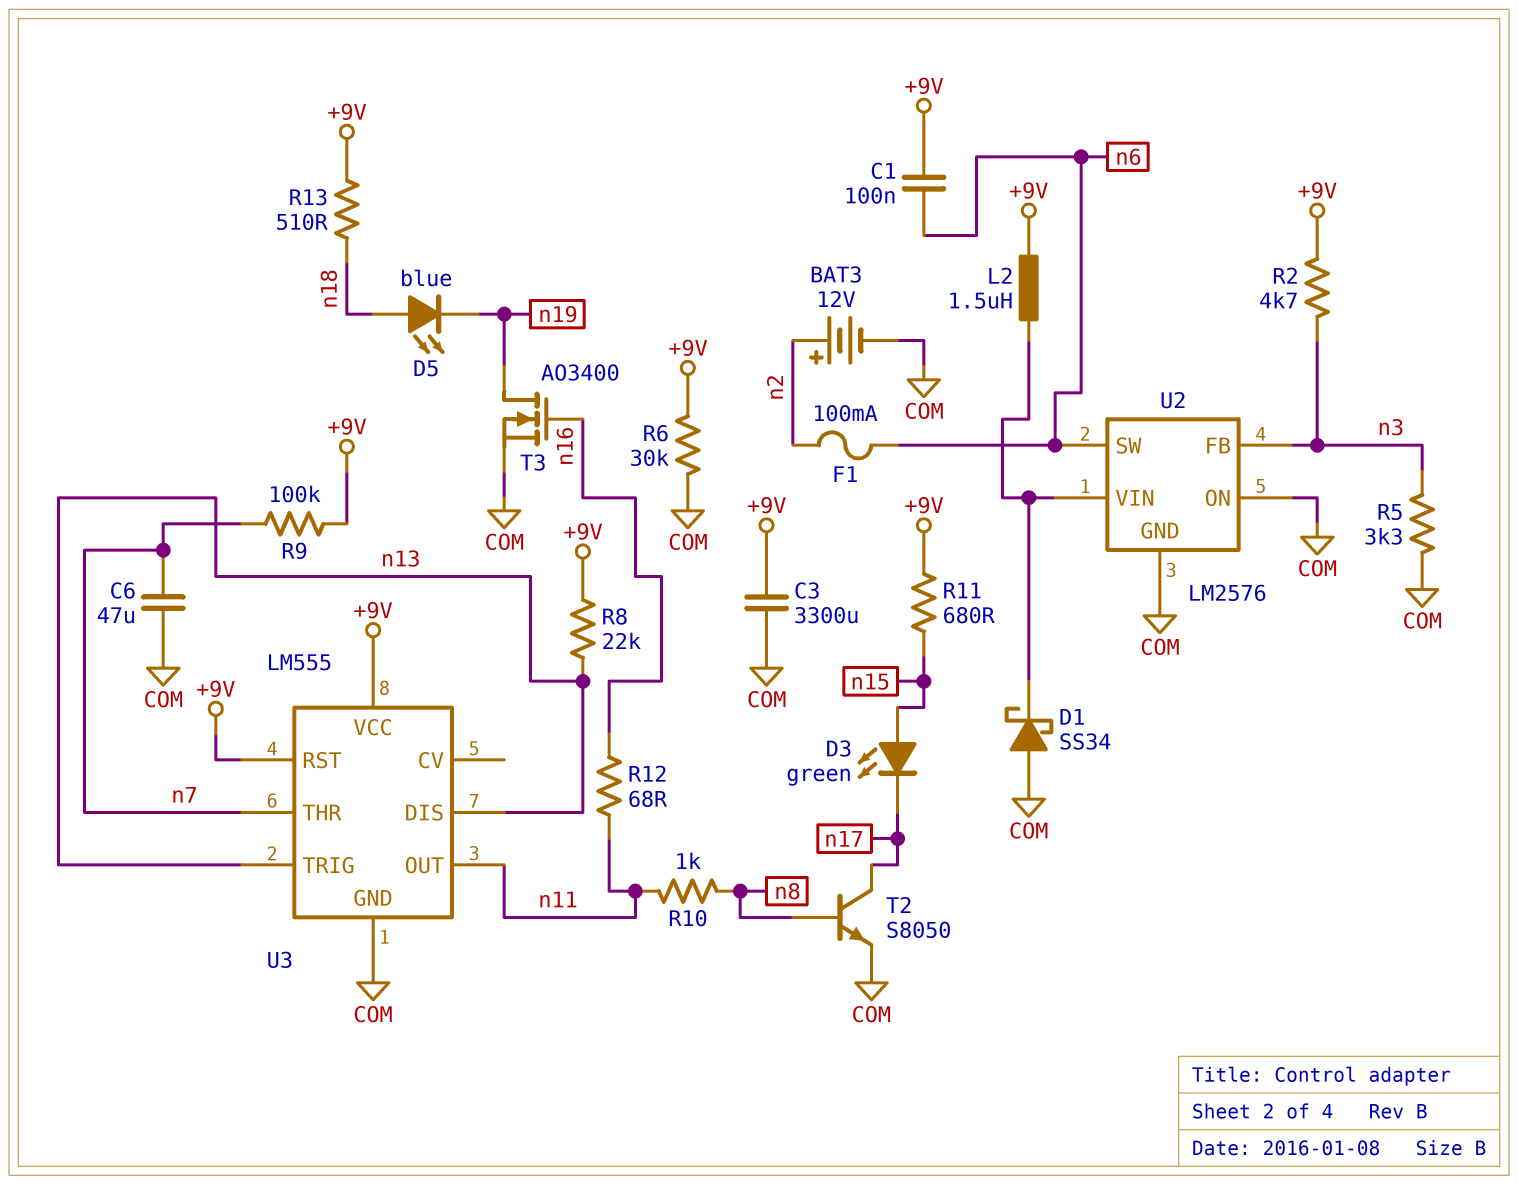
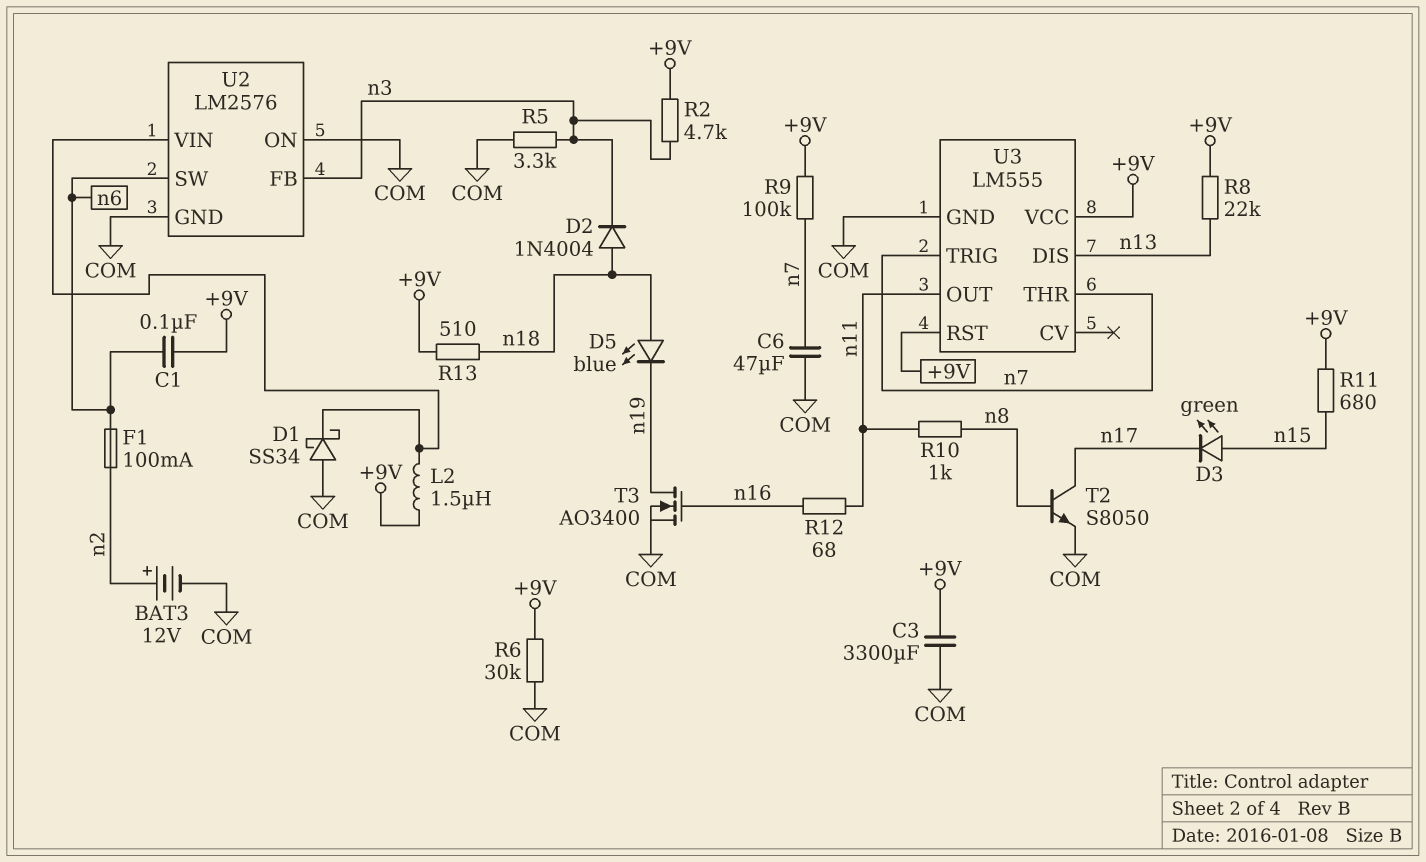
D2: none -> diode 1N4004 (A n18, K n3)
U3 pin TRIG: n13 -> n7

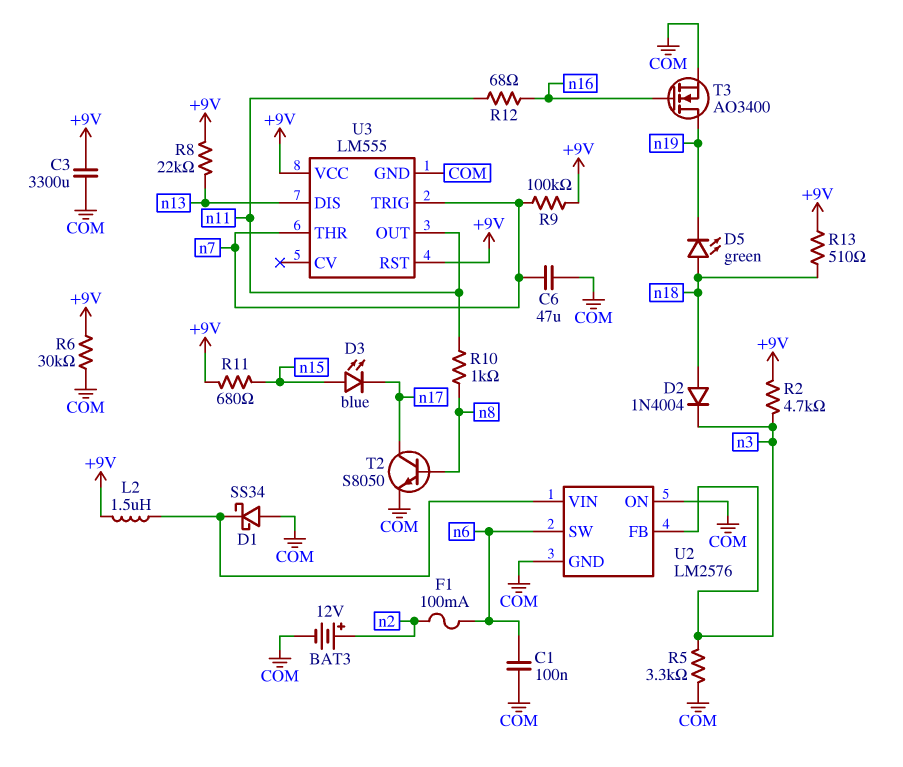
C1: 100nF (+9V, n6) -> 100nF (COM, n6)
D3: LED green (A n15, K n17) -> LED blue (A n15, K n17)
D5: LED blue (A n18, K n19) -> LED green (A n18, K n19)

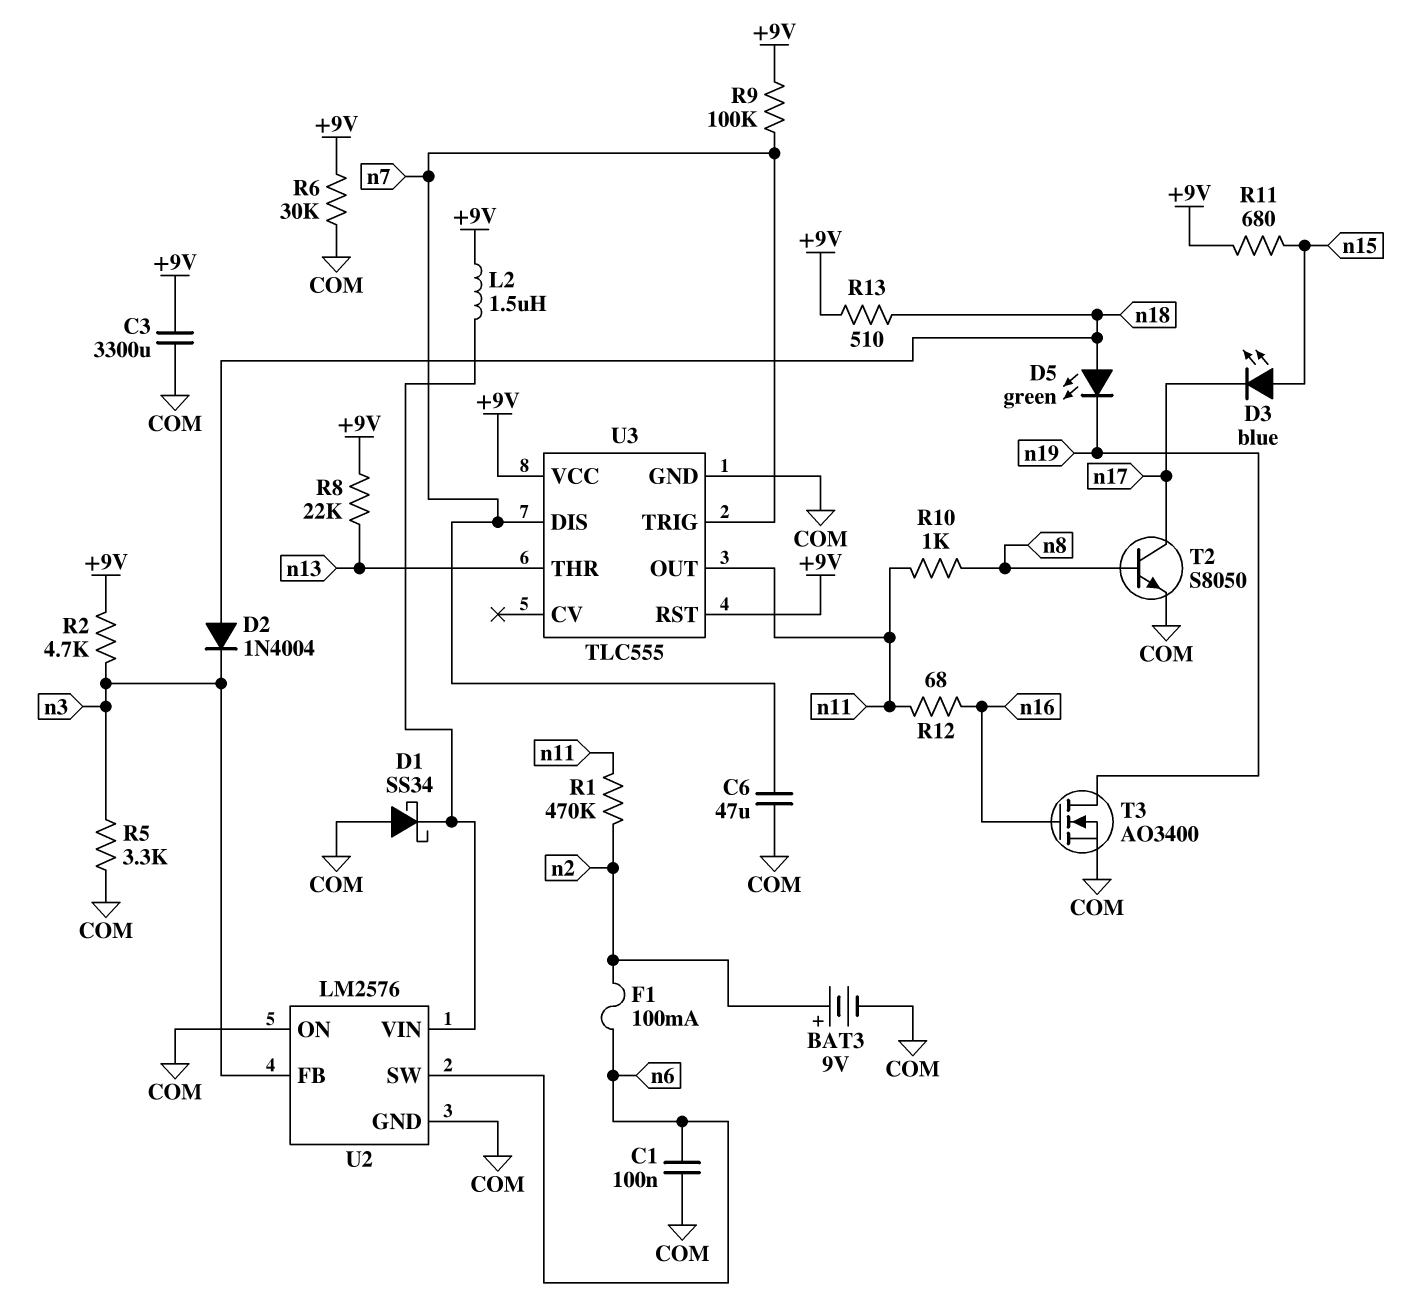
BAT3: 12V (plus n2, minus COM) -> 9V (plus n2, minus COM)
R1: none -> 470k (n2, n11)
U3: LM555 -> TLC555
U3 pin DIS: n13 -> n7
U3 pin THR: n7 -> n13

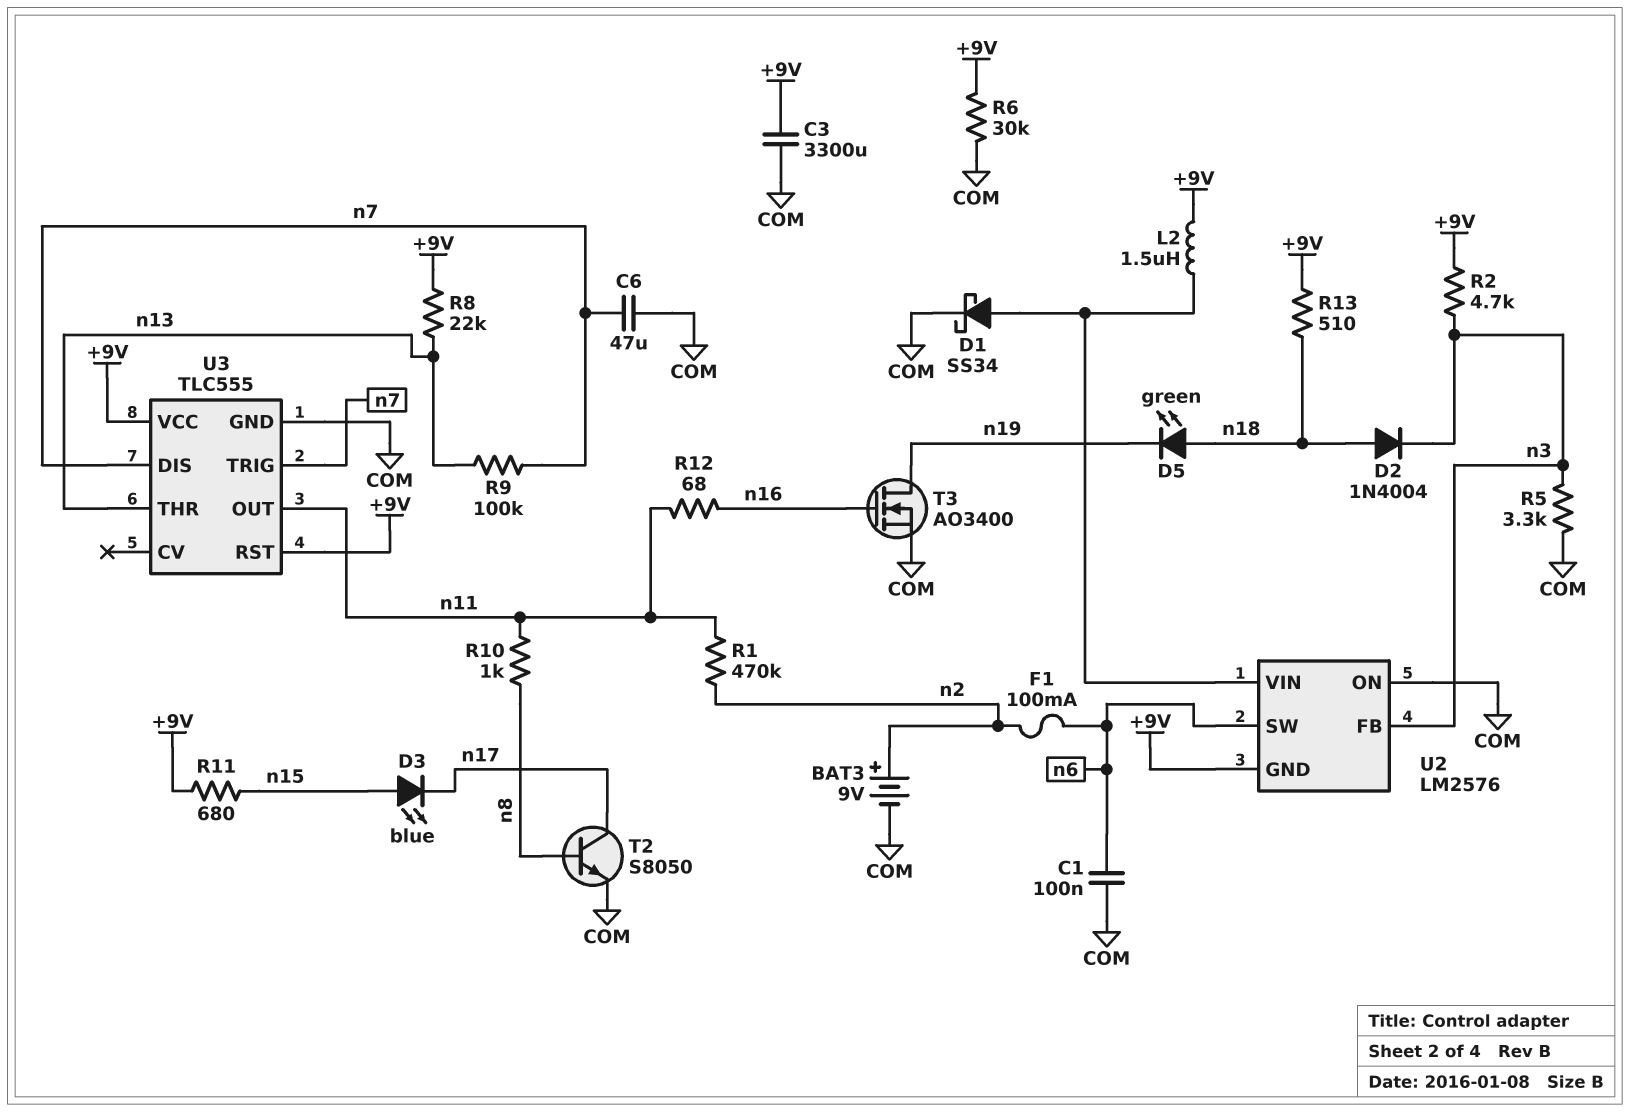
D1: schottky SS34 (A COM, K U2/VIN) -> schottky SS34 (A U2/VIN, K COM)
R9: 100k (+9V, n7) -> 100k (n7, n13)
U2 pin GND: COM -> +9V

